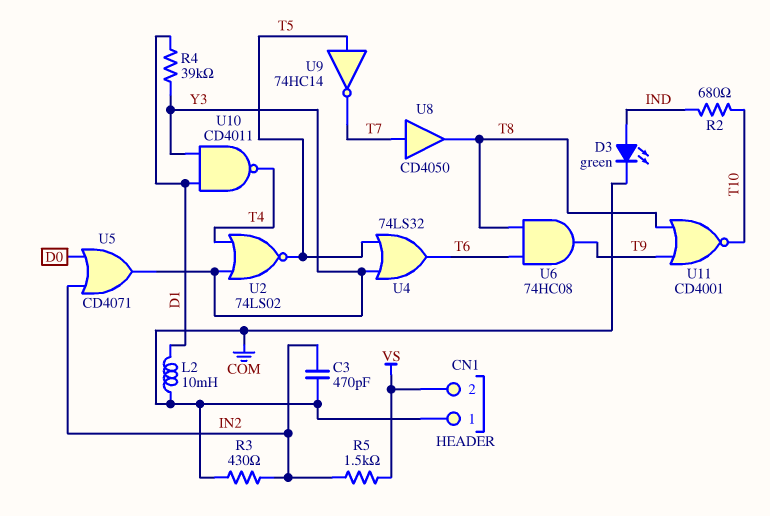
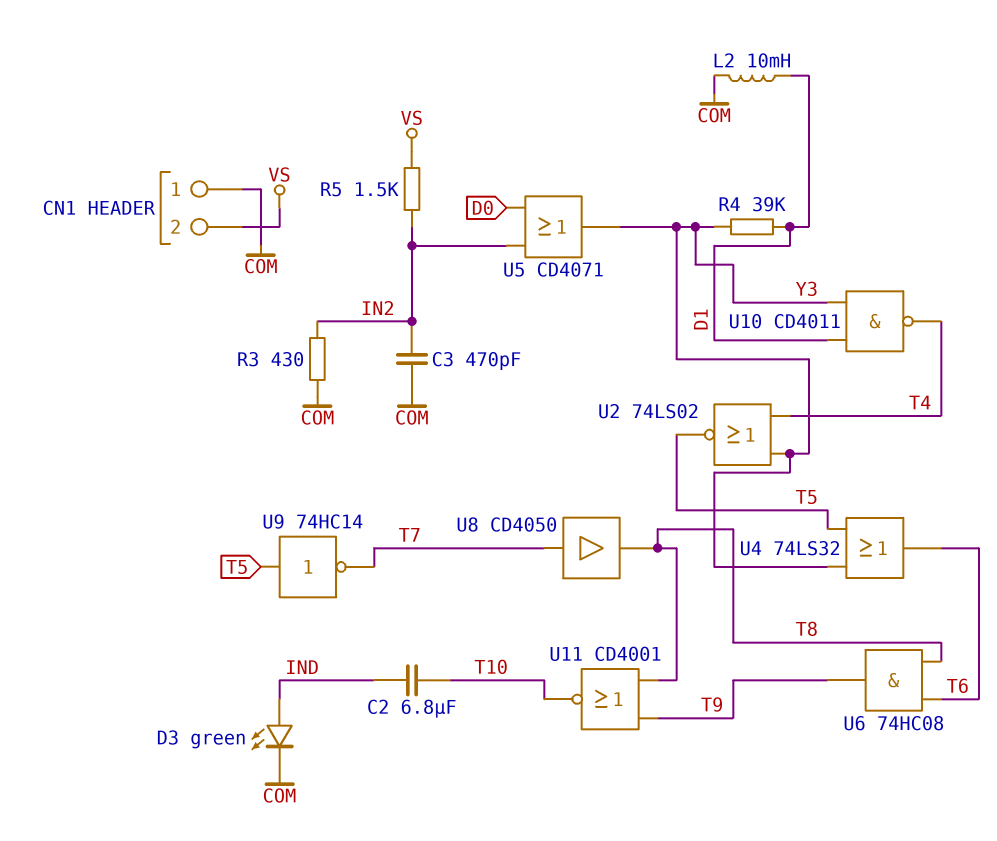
C2: none -> 6.8uF (IND, T10)
R2: 680 (IND, T10) -> none

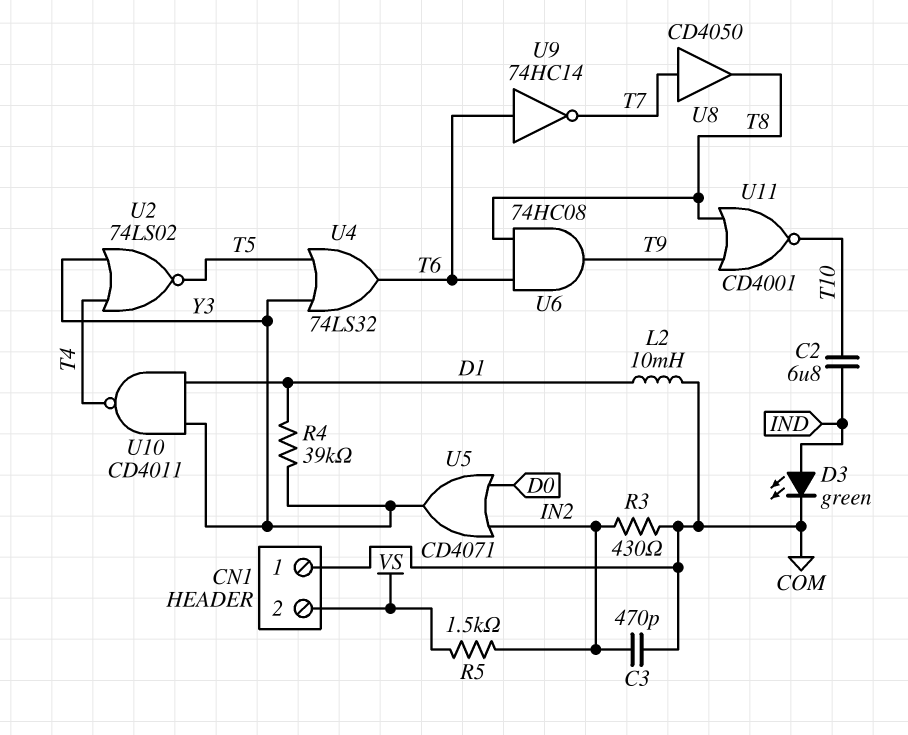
U9: NOT 74HC14 (in T5, out T7) -> NOT 74HC14 (in T6, out T7)

